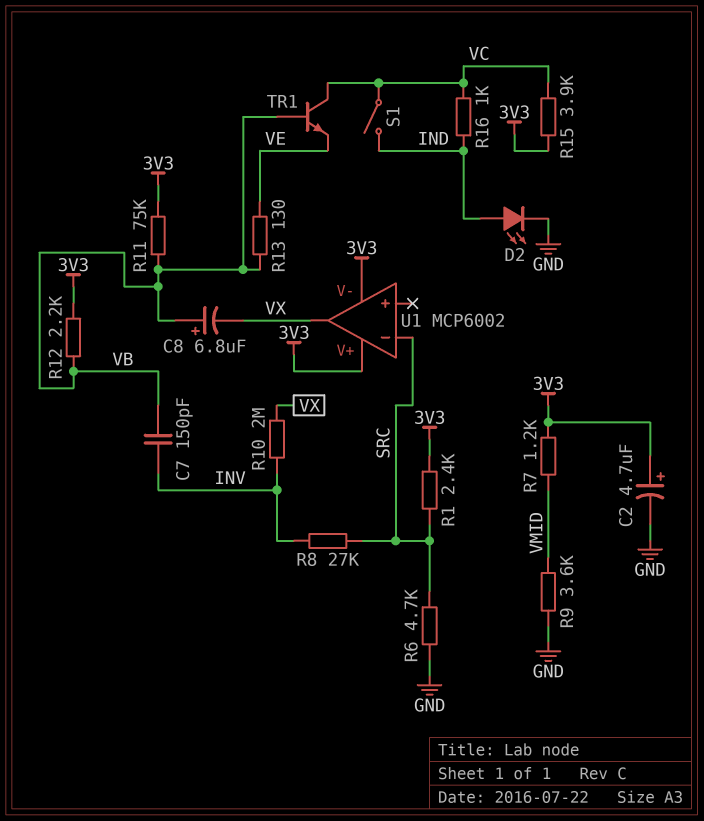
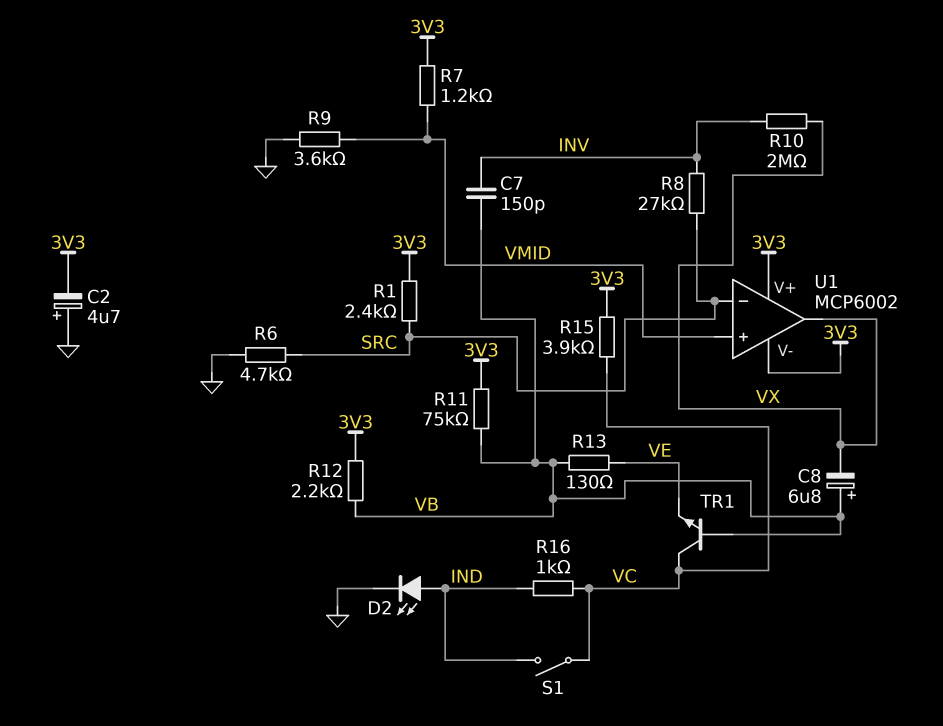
C2: 4.7uF (plus 3V3, minus GND) -> 4.7uF (plus GND, minus 3V3)
U1 pin in+: none -> VMID

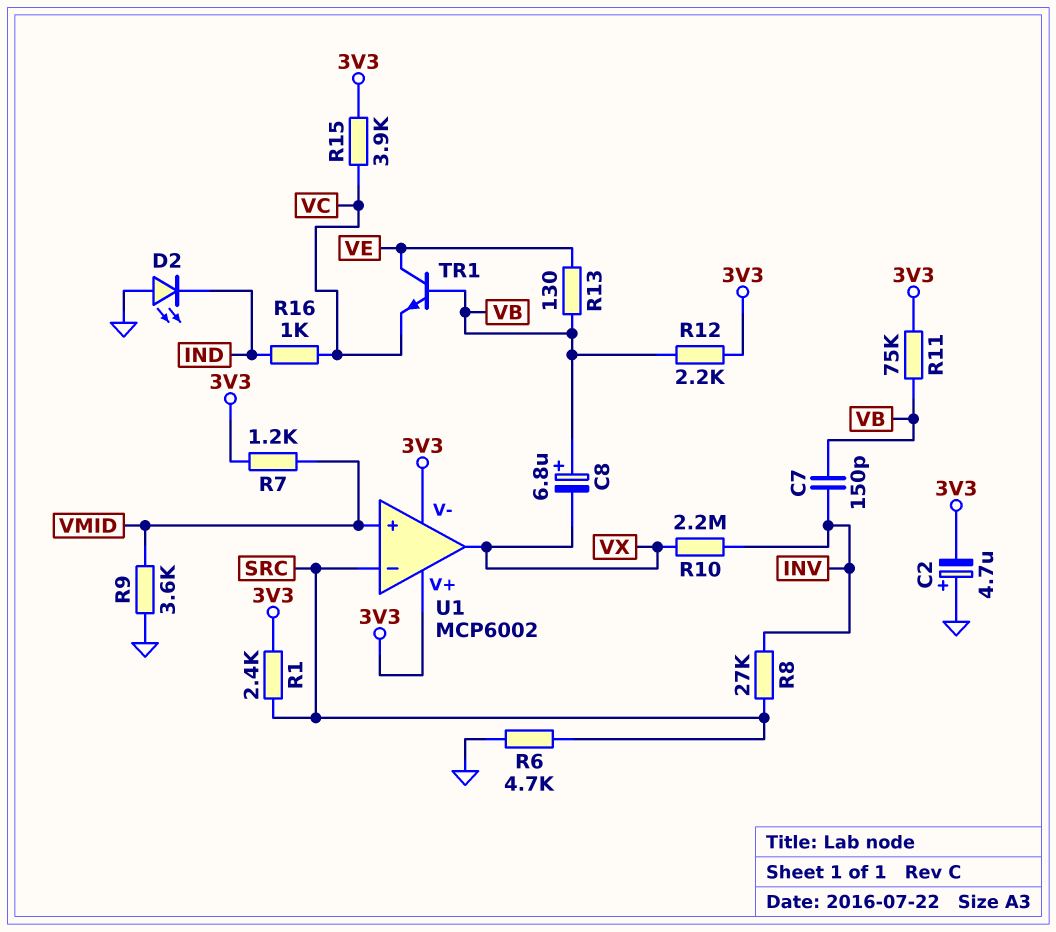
D2: LED (A IND, K GND) -> LED (A GND, K IND)
R10: 2M (INV, VX) -> 2.2M (INV, VX)
S1: switch (IND, VC) -> none
TR1: NPN (B VB, C VC, E VE) -> NPN (B VB, C VE, E VC)

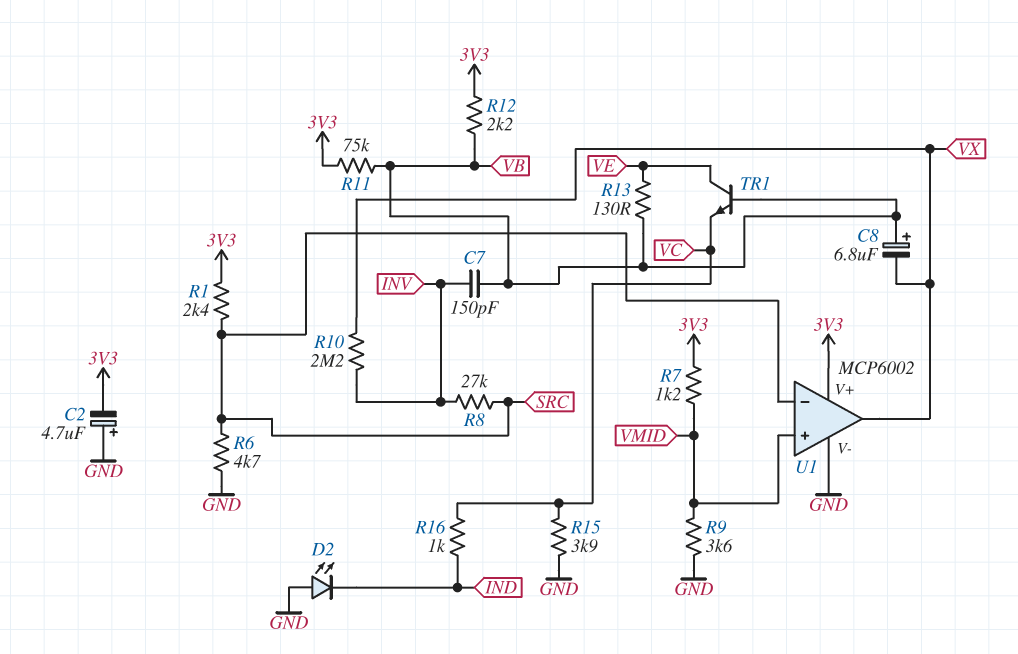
R15: 3.9k (3V3, VC) -> 3.9k (GND, VC)
U1 pin V-: 3V3 -> GND

